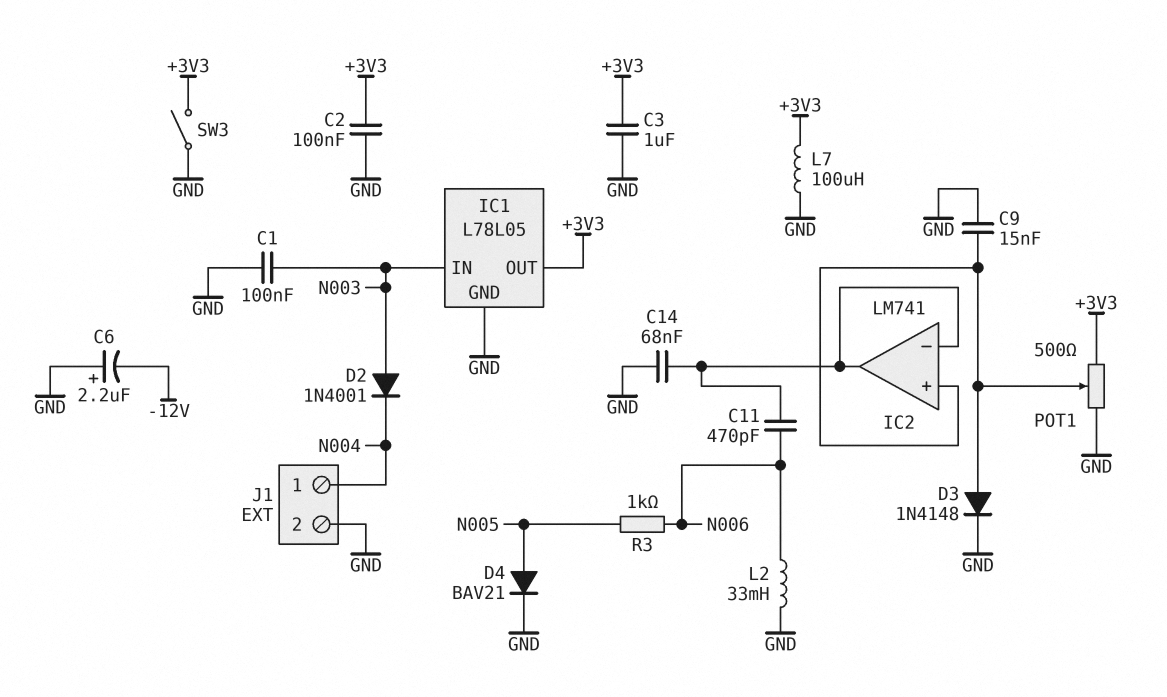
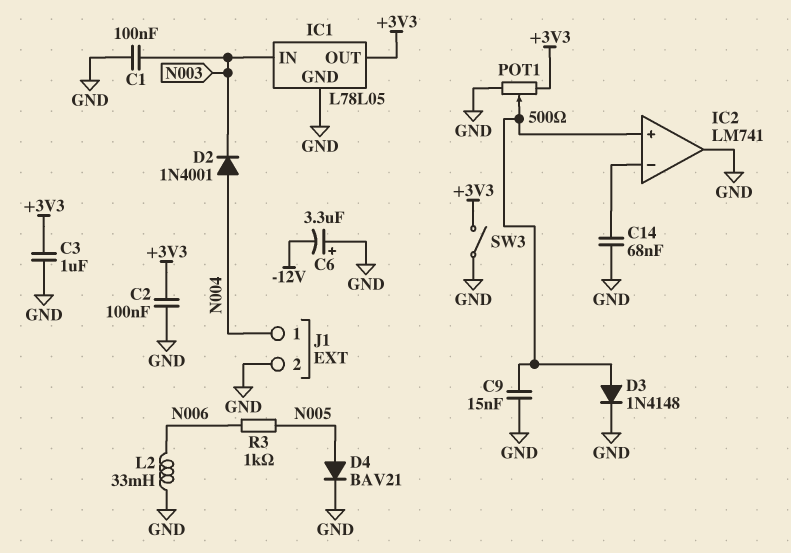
C6: 2.2uF (plus GND, minus -12V) -> 3.3uF (plus GND, minus -12V)
C11: 470pF (IC2/in-, N006) -> none
D2: diode 1N4001 (A N003, K N004) -> diode 1N4001 (A N004, K N003)
IC2 pin out: IC2/in- -> GND
L7: 100uH (+3V3, GND) -> none

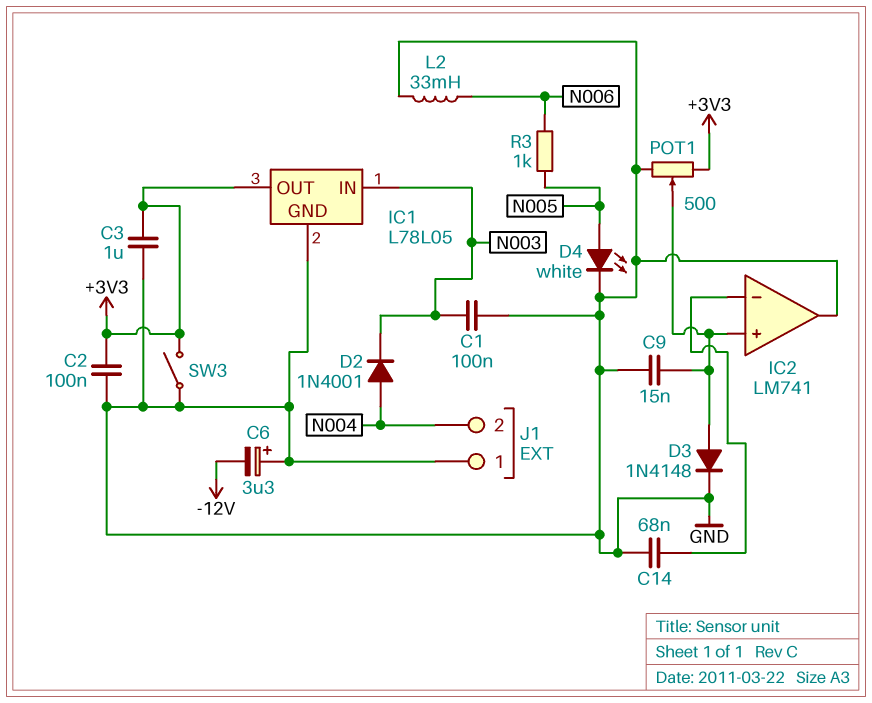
D4: diode BAV21 (A N005, K GND) -> LED white (A N005, K GND)
J1 pin 1: N004 -> GND
J1 pin 2: GND -> N004

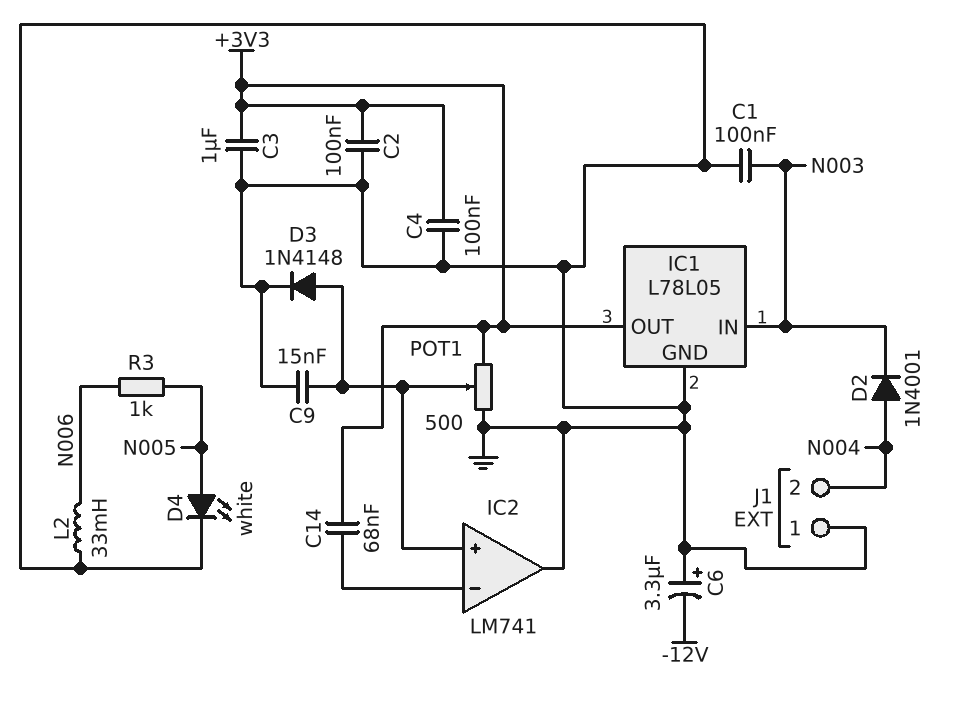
C4: none -> 100nF (+3V3, GND)
C14: 68nF (GND, IC2/in-) -> 68nF (+3V3, IC2/in-)
SW3: switch (+3V3, GND) -> none

